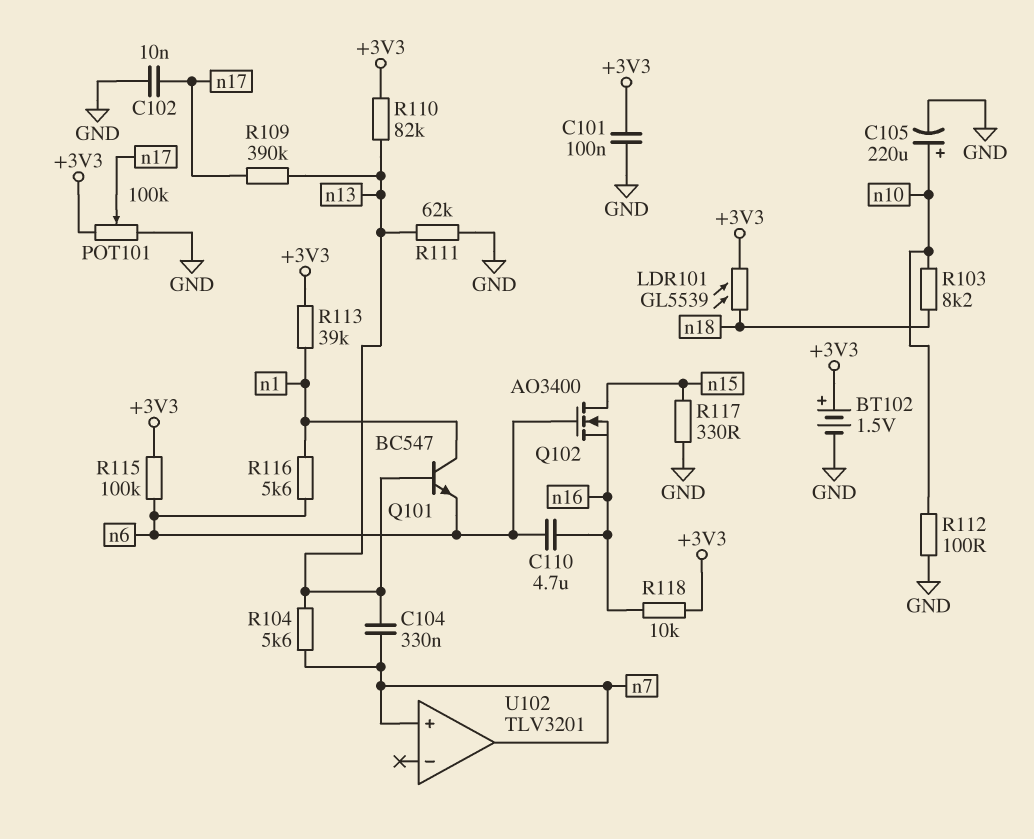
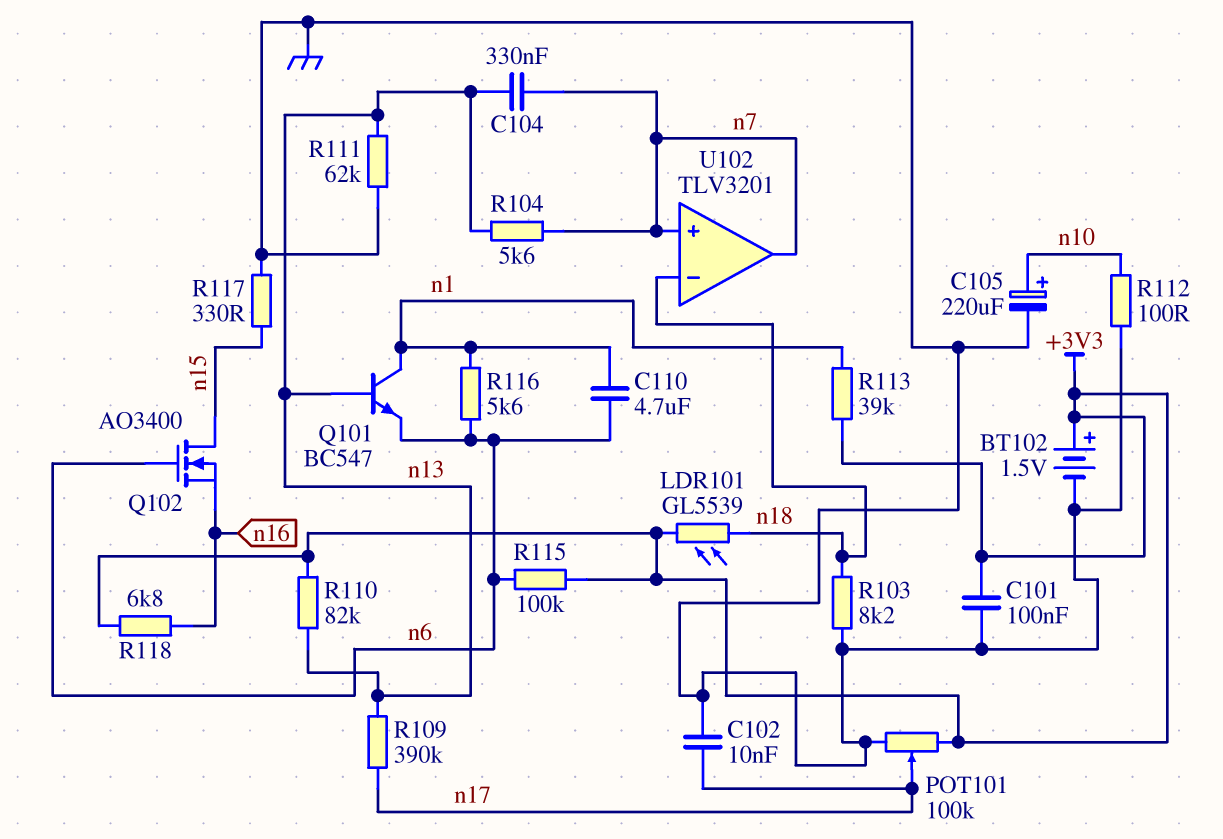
C110: 4.7uF (n6, n16) -> 4.7uF (n1, n6)
R103: 8.2k (n10, n18) -> 8.2k (GND, n18)
R118: 10k (+3V3, n16) -> 6.8k (+3V3, n16)
U102 pin in-: none -> n18

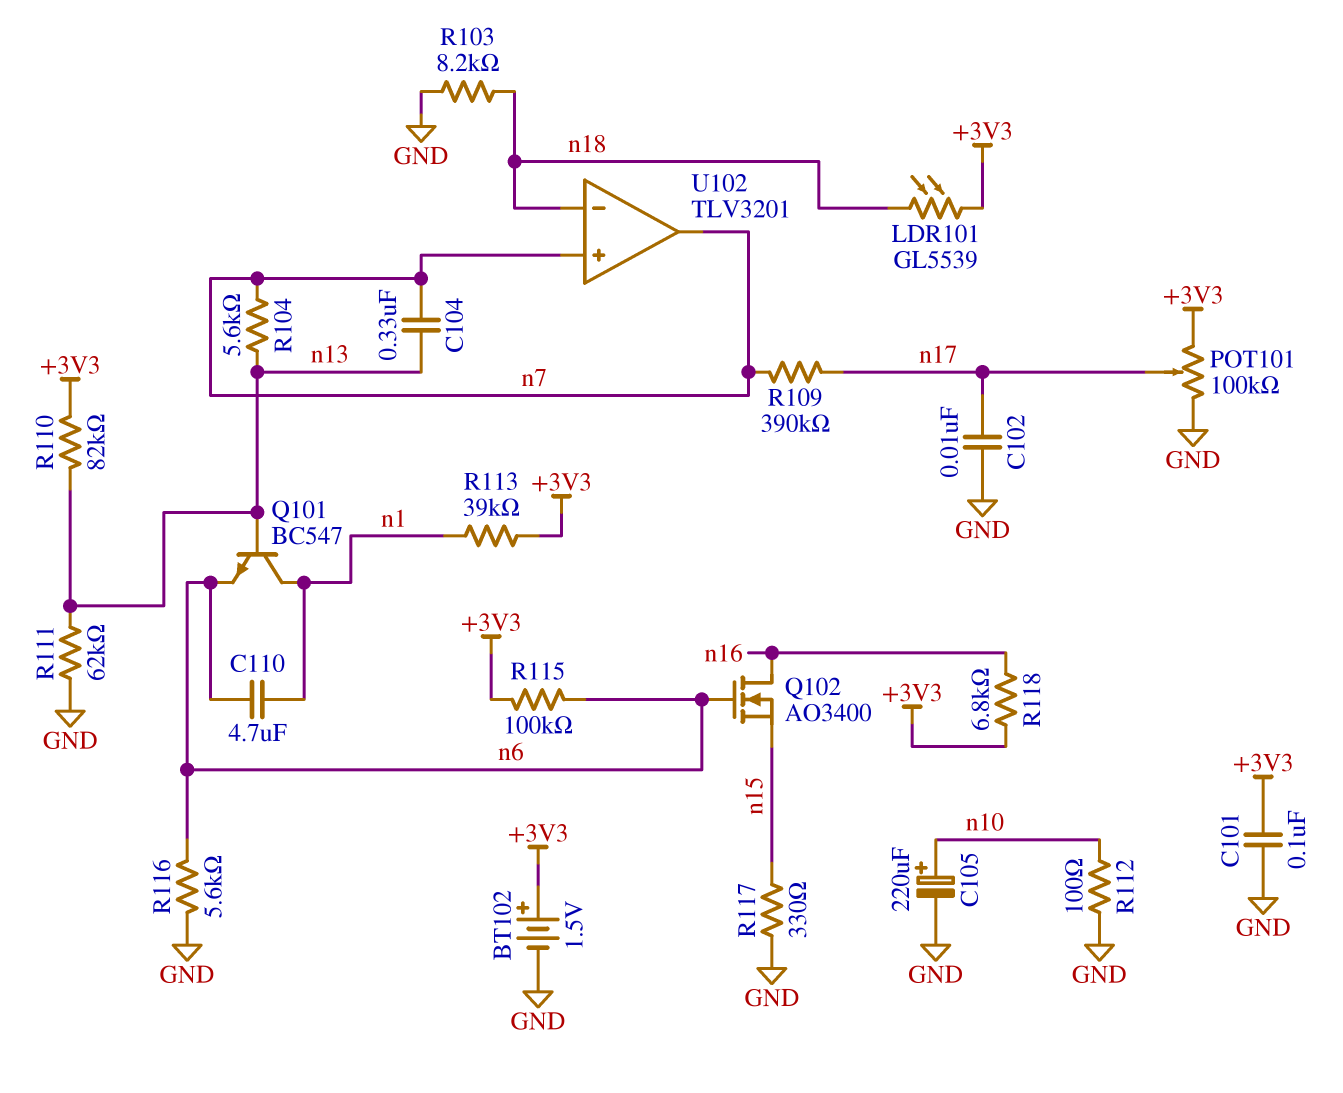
Q102: NMOS AO3400 (G n6, D n15, S n16) -> NMOS AO3400 (G n6, D n16, S n15)
R109: 390k (n13, n17) -> 390k (n7, n17)
R116: 5.6k (n1, n6) -> 5.6k (GND, n6)

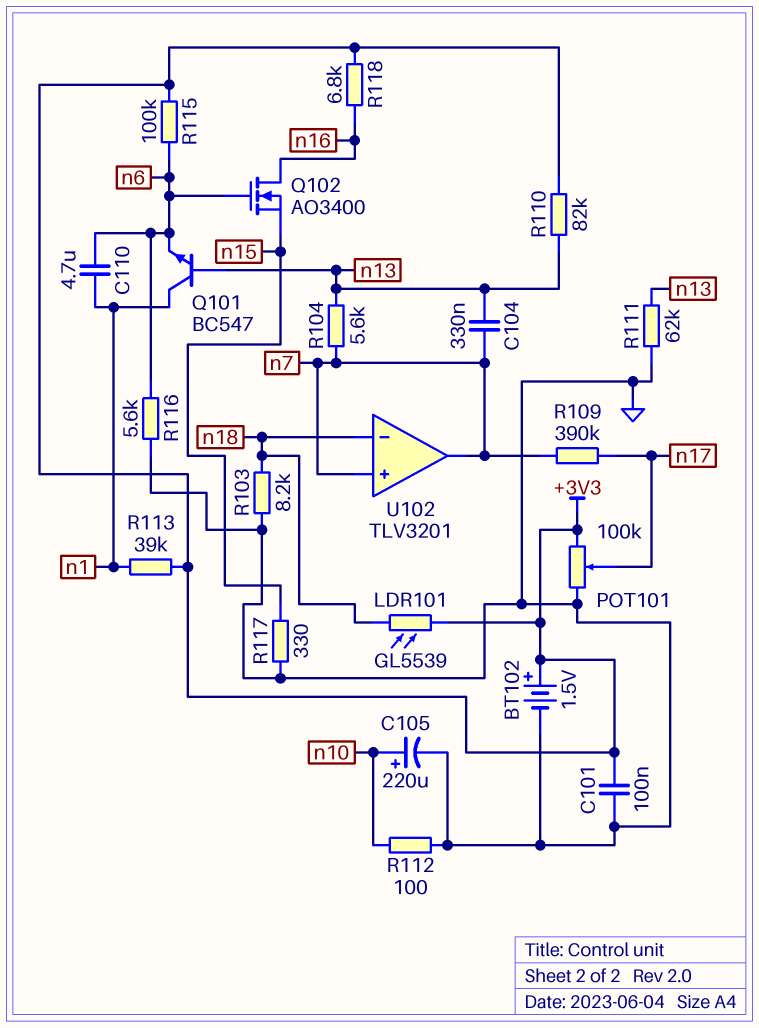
C102: 10nF (GND, n17) -> none

